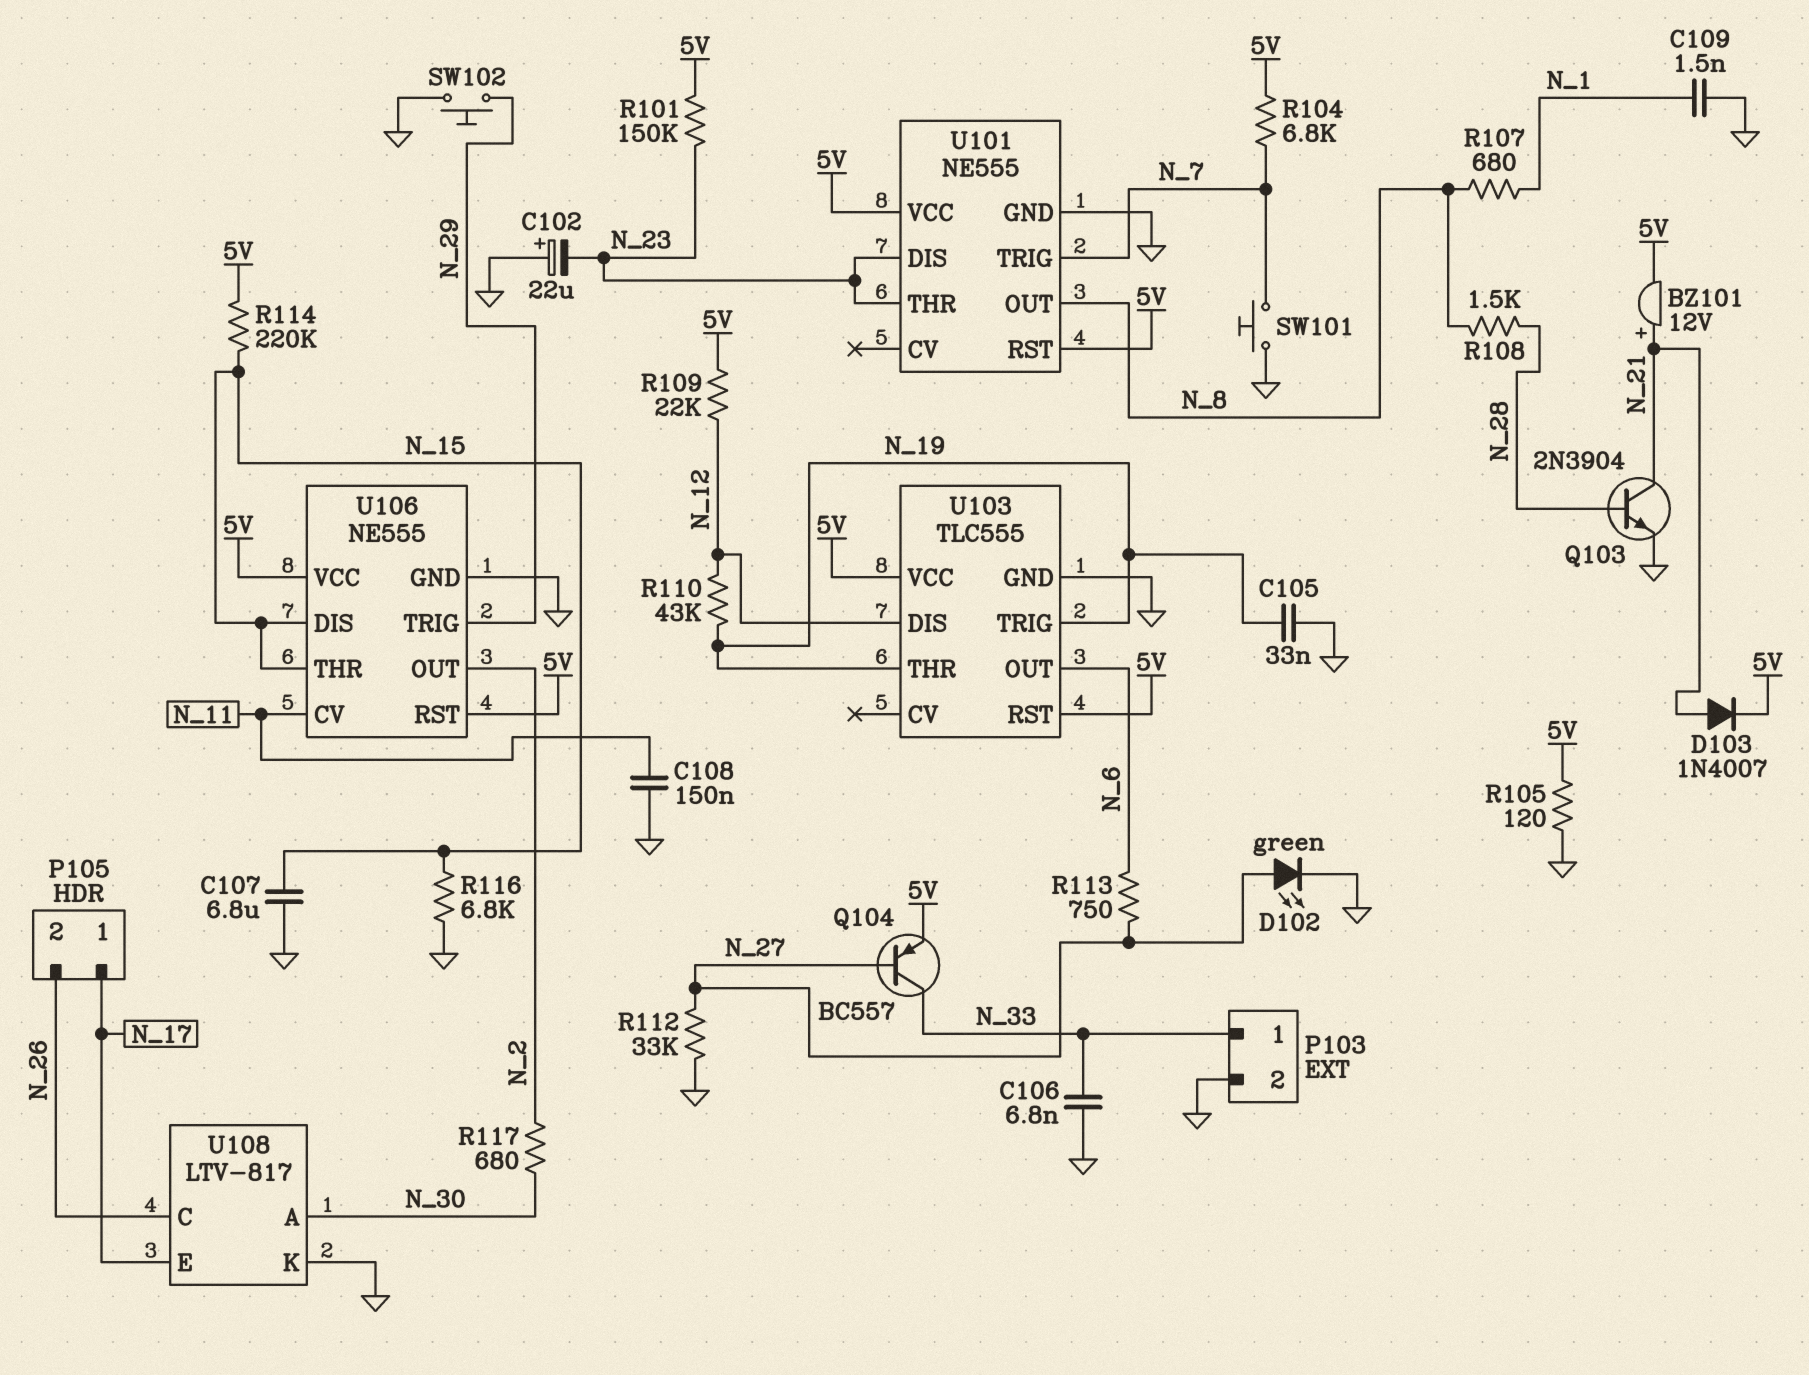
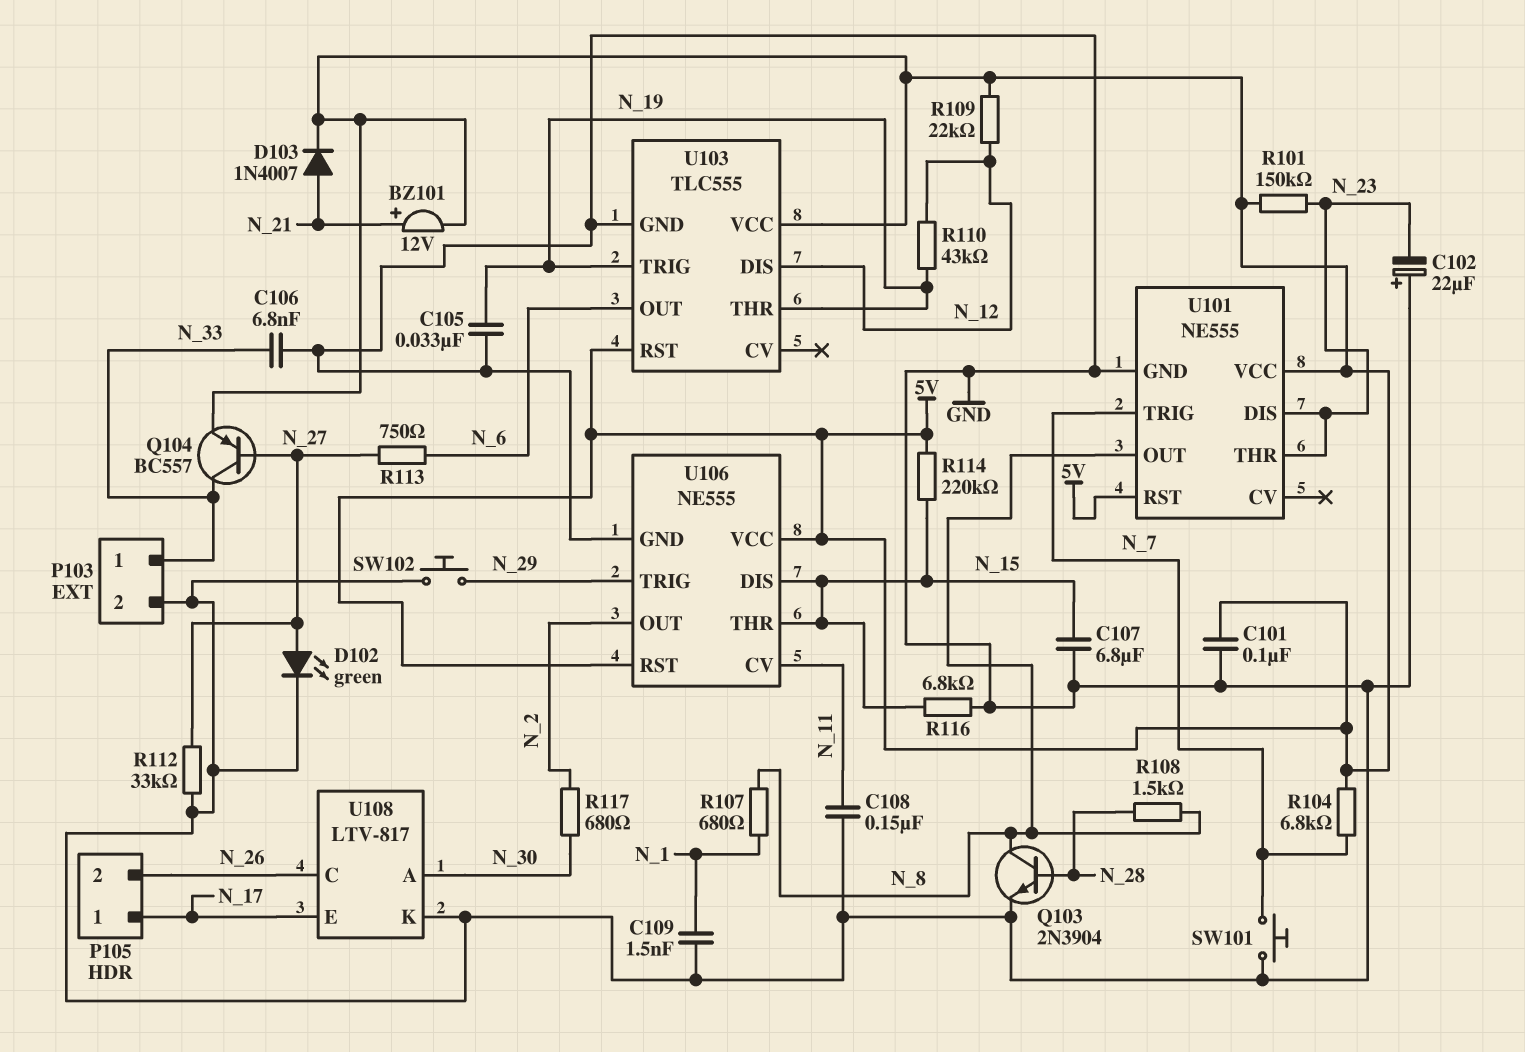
C101: none -> 100nF (5V, GND)
Q103: NPN 2N3904 (B N_28, C N_21, E GND) -> NPN 2N3904 (B N_28, C N_8, E GND)
R105: 120 (5V, GND) -> none

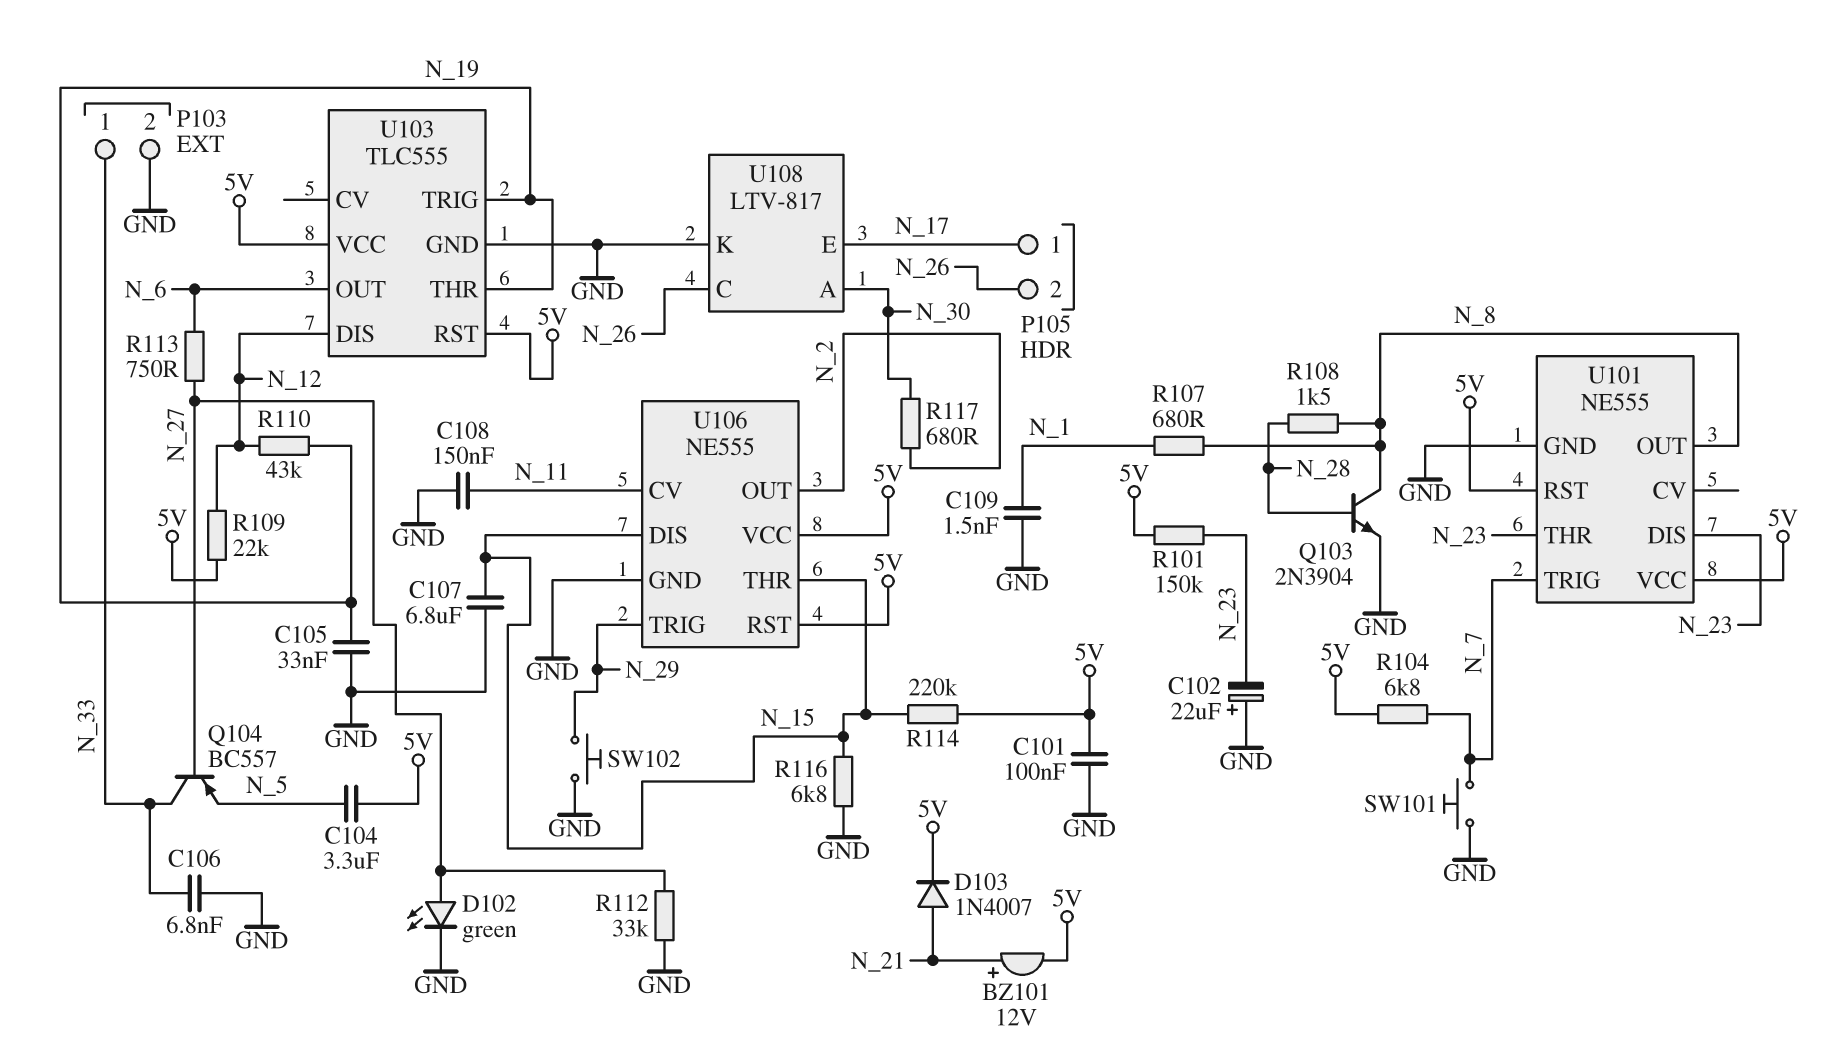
C104: none -> 3.3uF (5V, N_5)
Q104: PNP BC557 (B N_27, C N_33, E 5V) -> PNP BC557 (B N_27, C N_33, E N_5)

